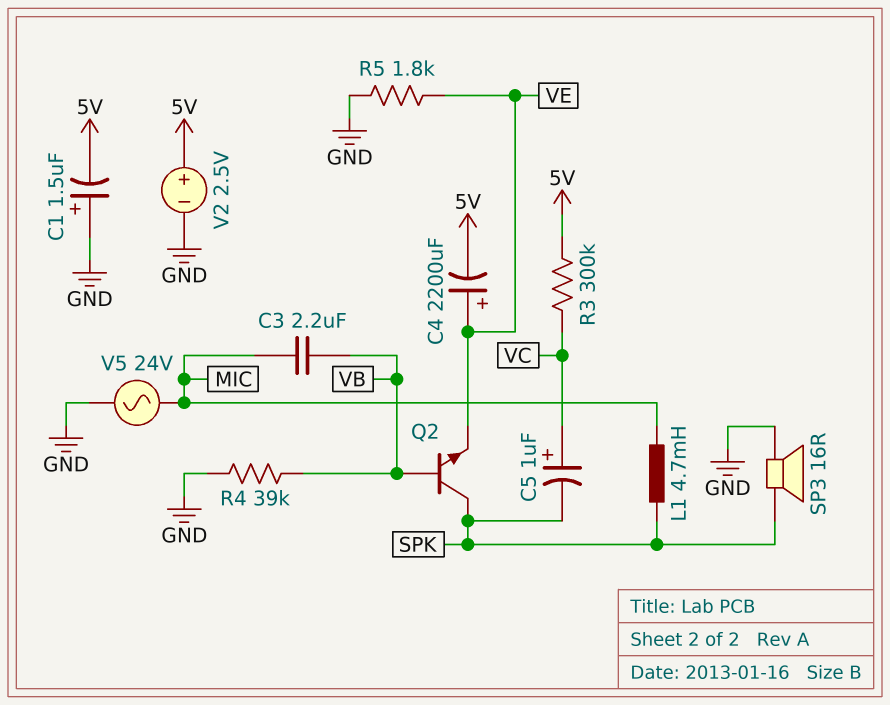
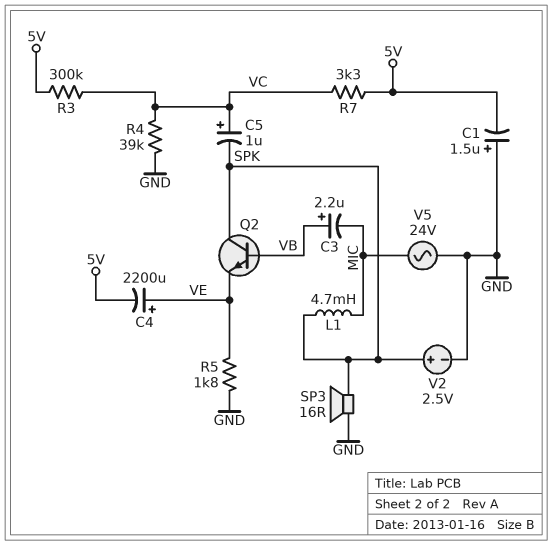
C3: 2.2uF (MIC, VB) -> 2.2uF (plus VB, minus MIC)
R4: 39k (GND, VB) -> 39k (GND, VC)
R7: none -> 3.3k (5V, VC)
V2: 2.5V (plus 5V, minus GND) -> 2.5V (plus SPK, minus GND)

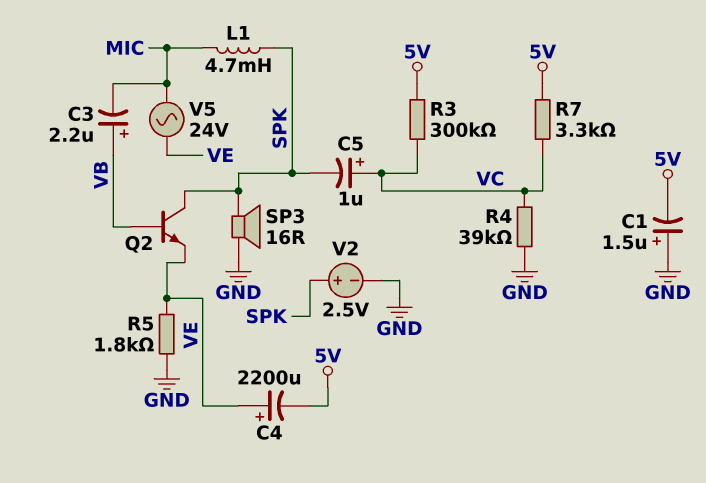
V5: AC 24V (GND, MIC) -> AC 24V (MIC, VE)

